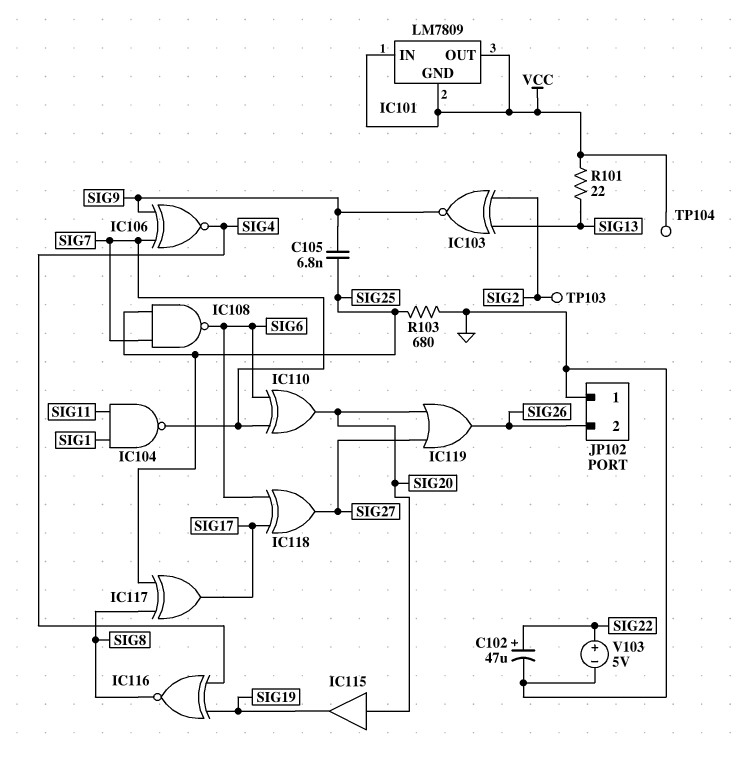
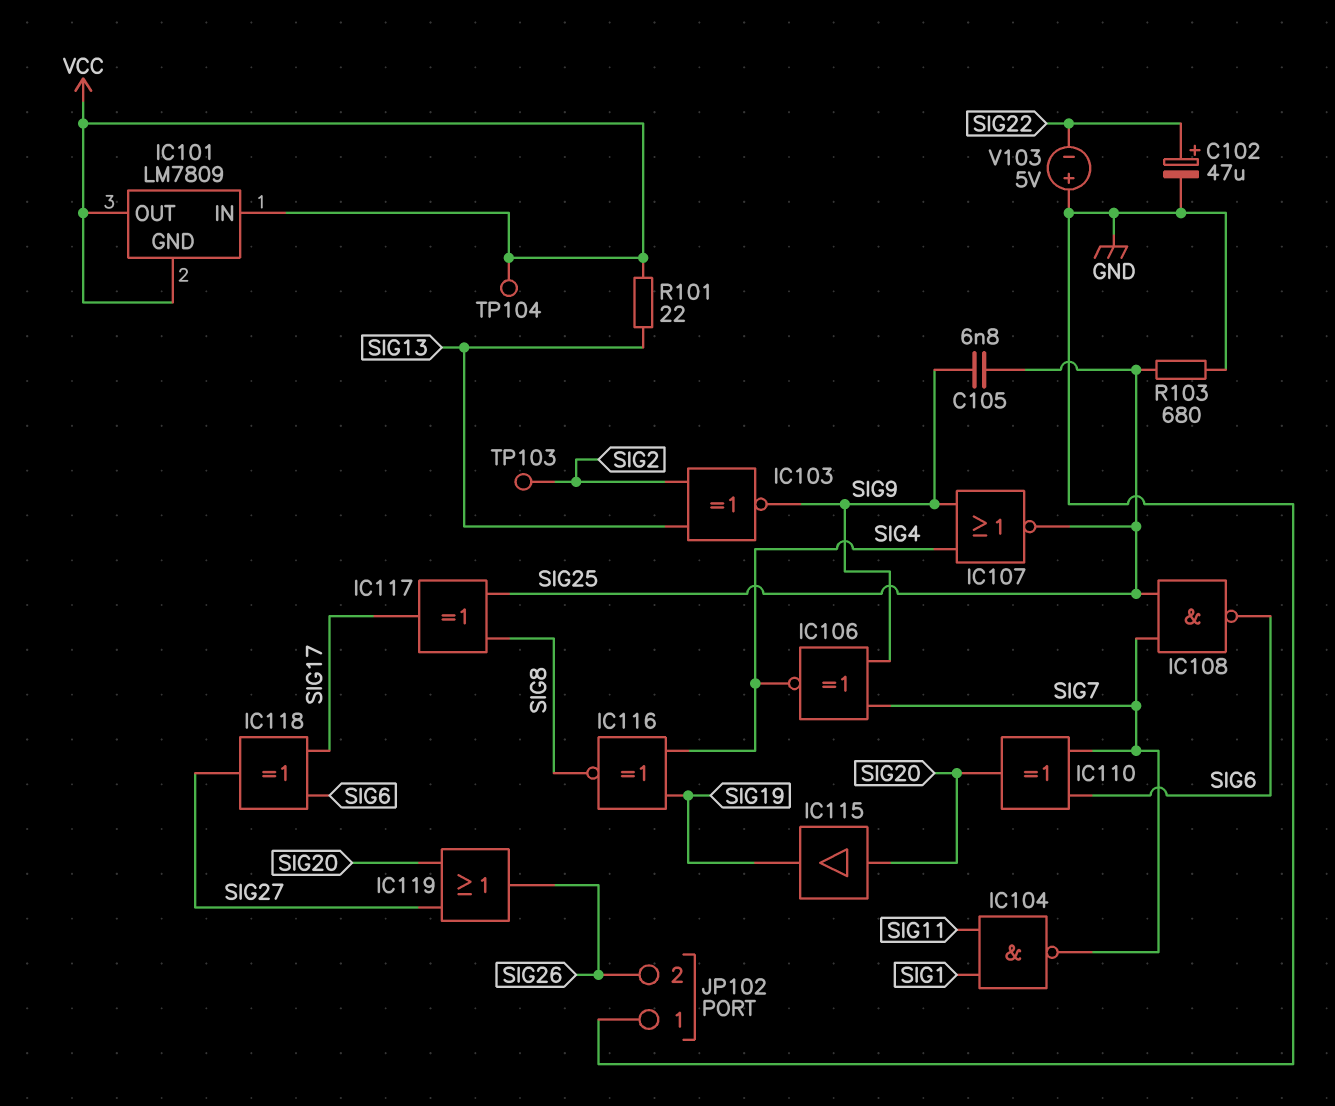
IC107: none -> NOR (in SIG4, in SIG9, out SIG25)
V103: 5V (plus SIG22, minus GND) -> 5V (plus GND, minus SIG22)

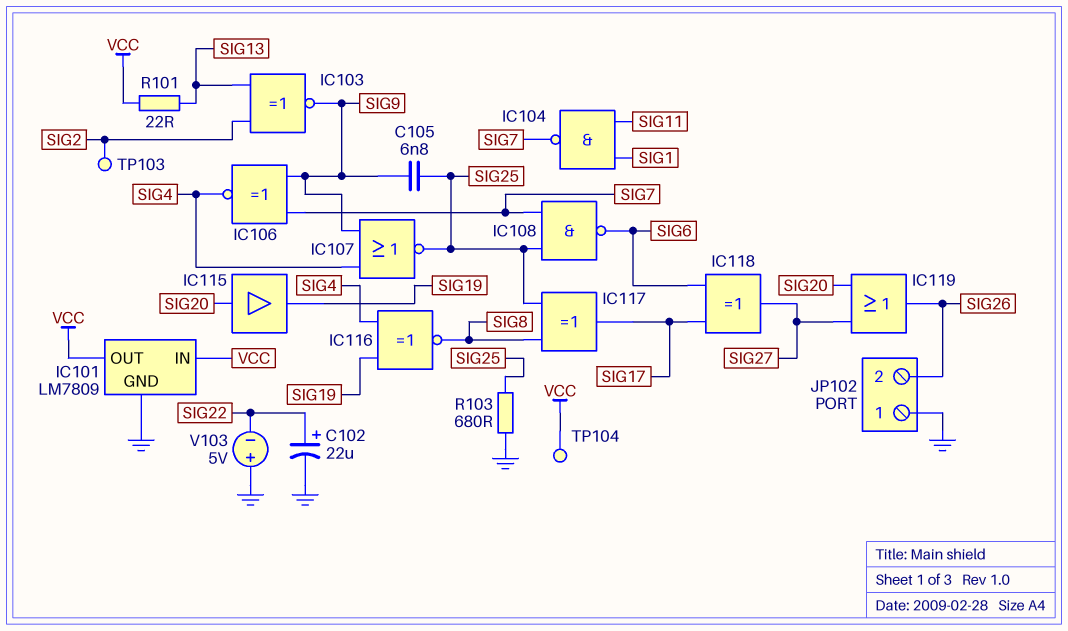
C102: 47uF (plus SIG22, minus GND) -> 22uF (plus SIG22, minus GND)
IC101 pin GND: VCC -> GND
IC110: XOR (in SIG6, in SIG7, out SIG20) -> none

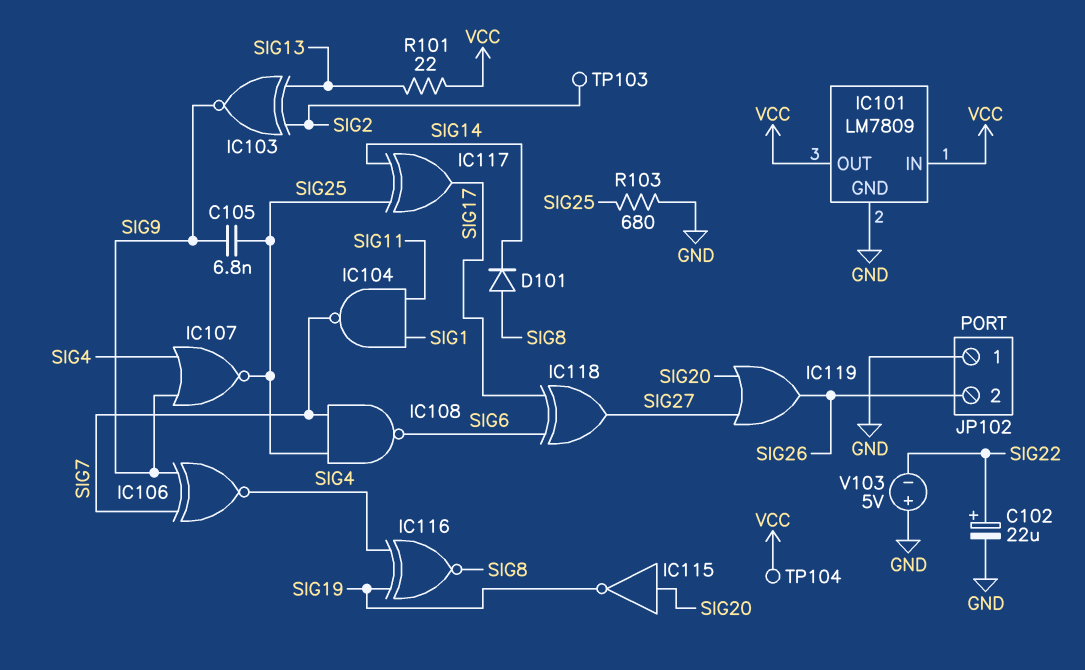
D101: none -> diode (A SIG8, K SIG14)
IC115: buffer (in SIG20, out SIG19) -> NOT (in SIG20, out SIG19)
IC117: XOR (in SIG8, in SIG25, out SIG17) -> XOR (in SIG14, in SIG25, out SIG17)

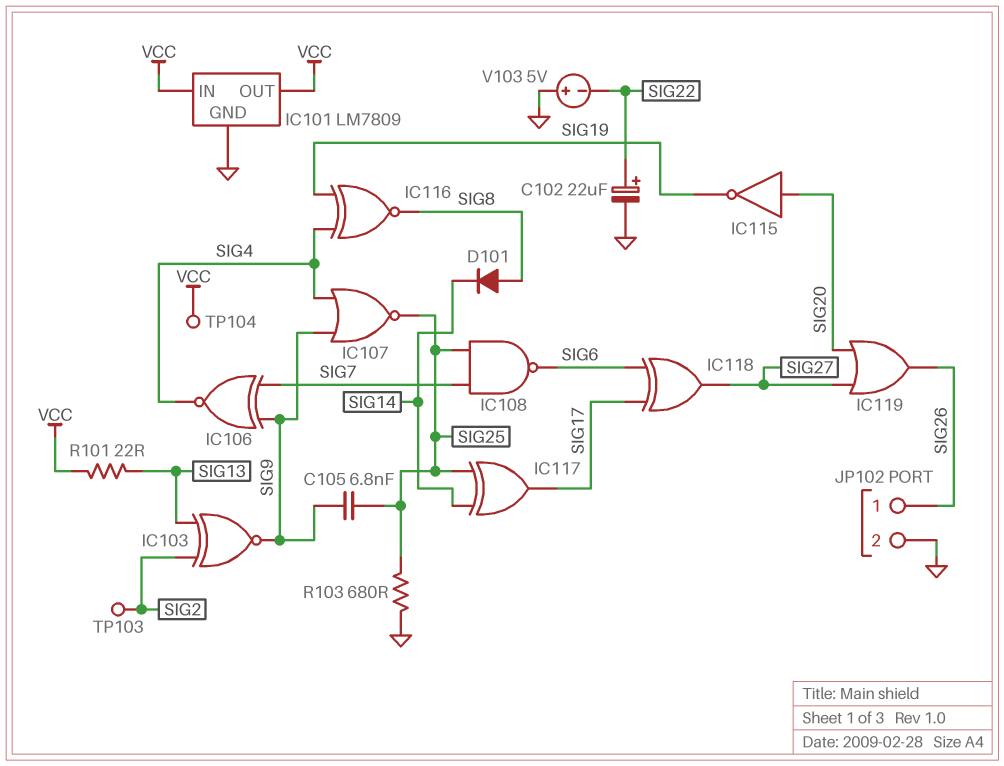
IC104: NAND (in SIG1, in SIG11, out SIG7) -> none
JP102 pin 1: GND -> SIG26
JP102 pin 2: SIG26 -> GND

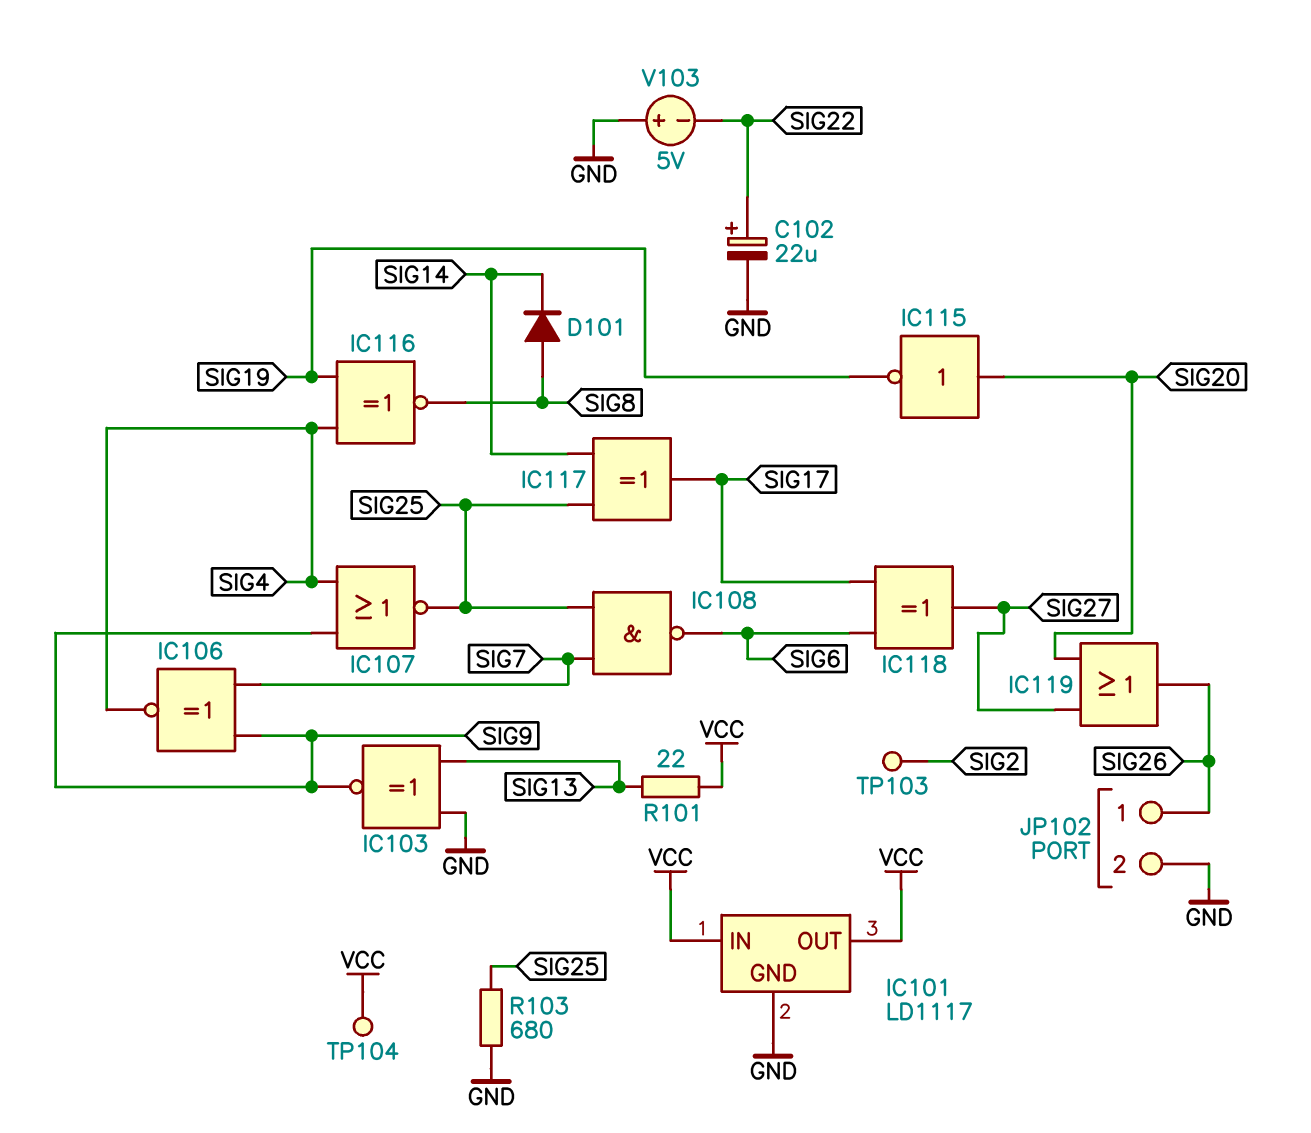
C105: 6.8nF (SIG9, SIG25) -> none
IC101: LM7809 -> LD1117
IC103: XNOR (in SIG2, in SIG13, out SIG9) -> XNOR (in GND, in SIG13, out SIG9)

